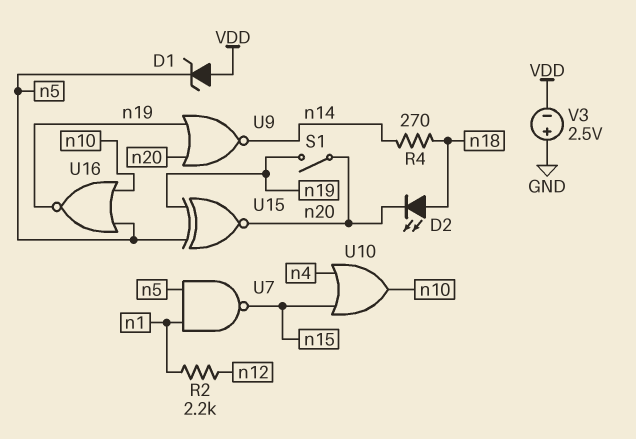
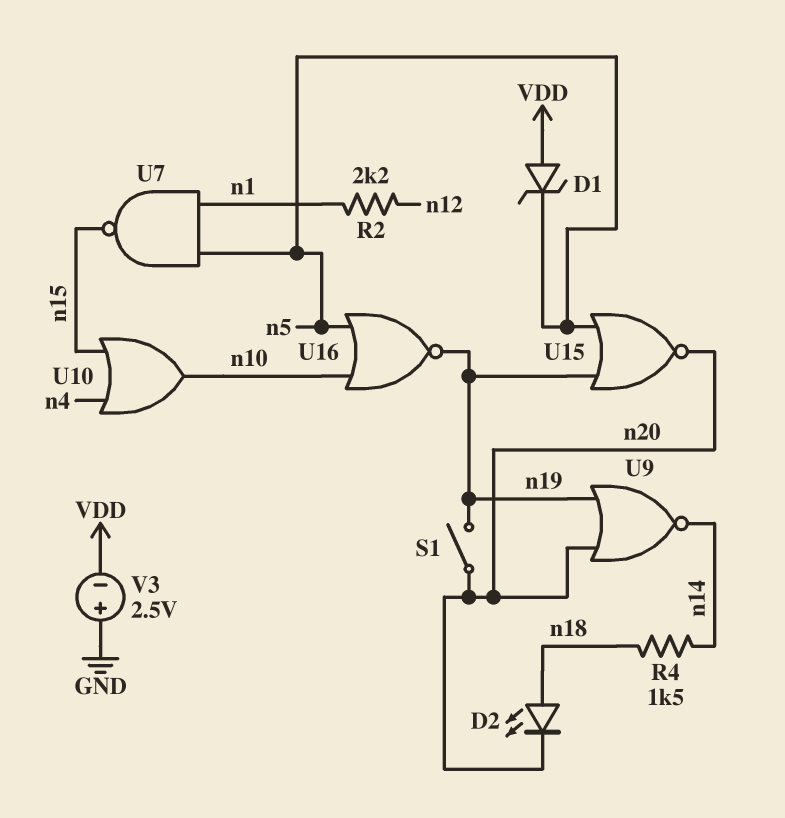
R4: 270 (n14, n18) -> 1.5k (n14, n18)
U15: XNOR (in n5, in n19, out n20) -> NOR (in n5, in n19, out n20)

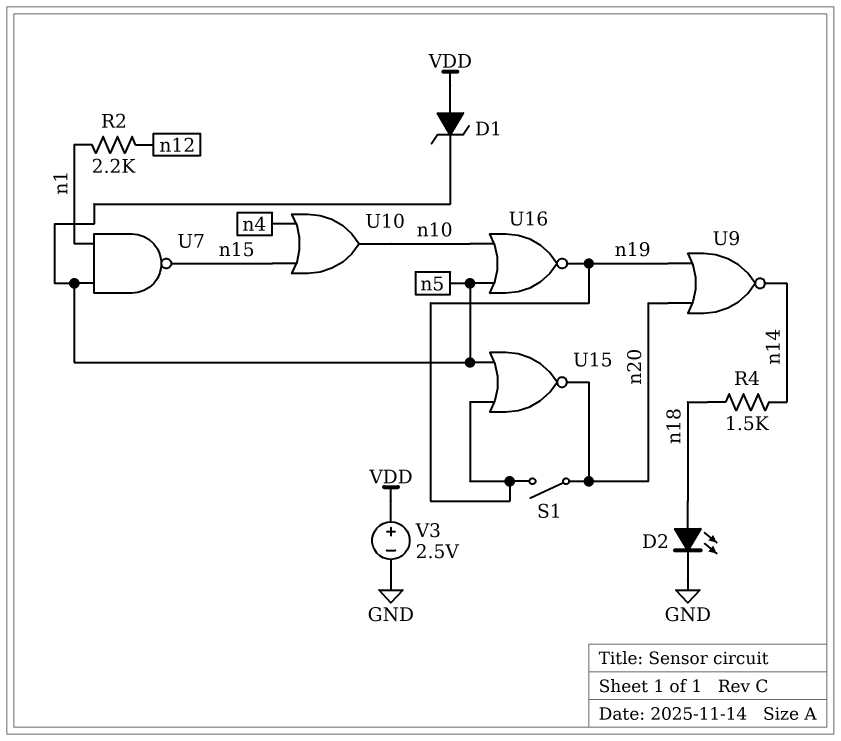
D2: LED (A n18, K n20) -> LED (A n18, K GND)
V3: 2.5V (plus GND, minus VDD) -> 2.5V (plus VDD, minus GND)

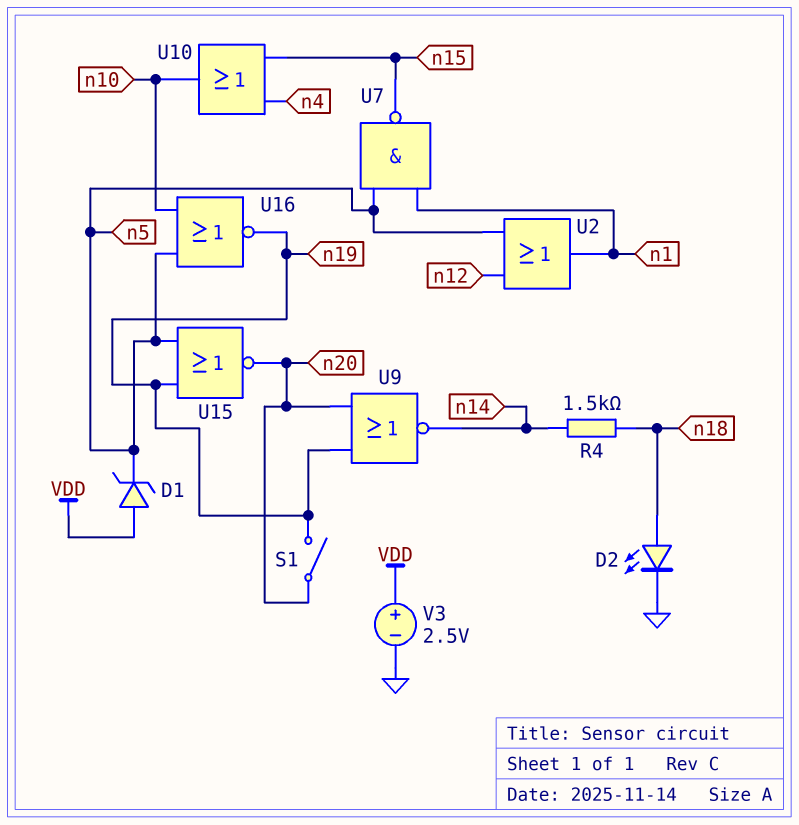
R2: 2.2k (n1, n12) -> none
U2: none -> OR (in n5, in n12, out n1)

